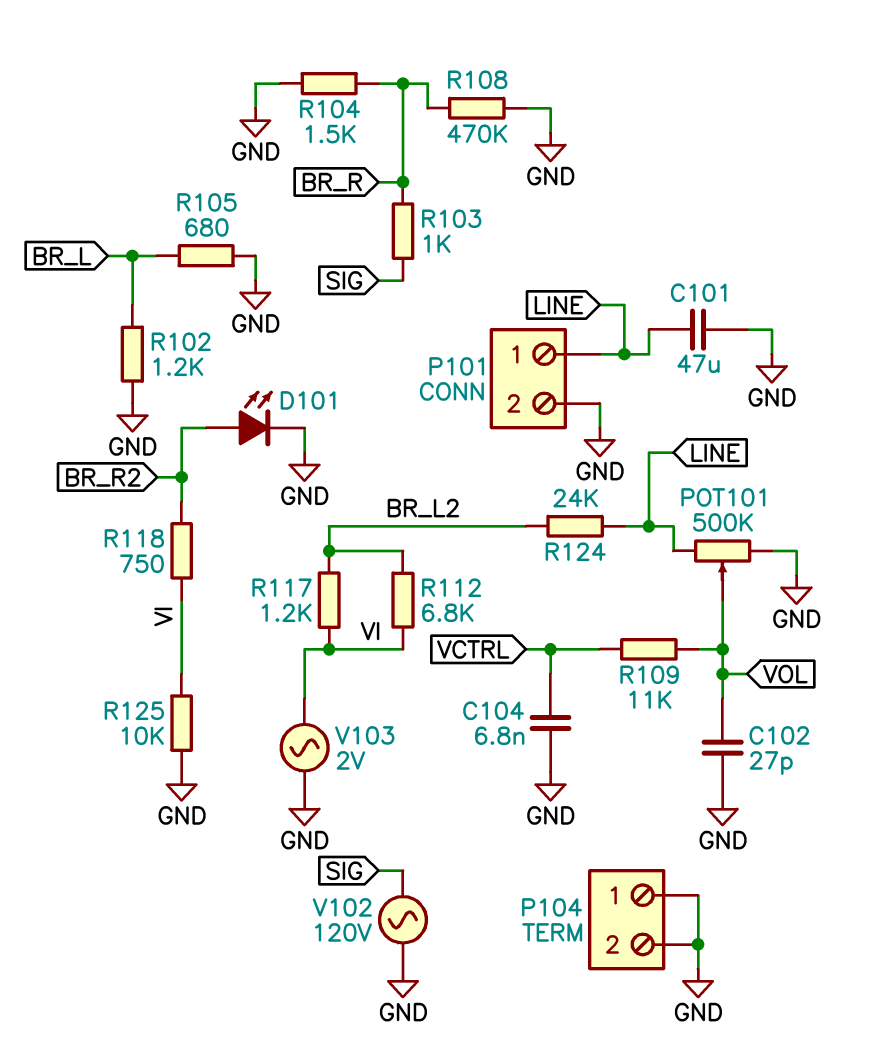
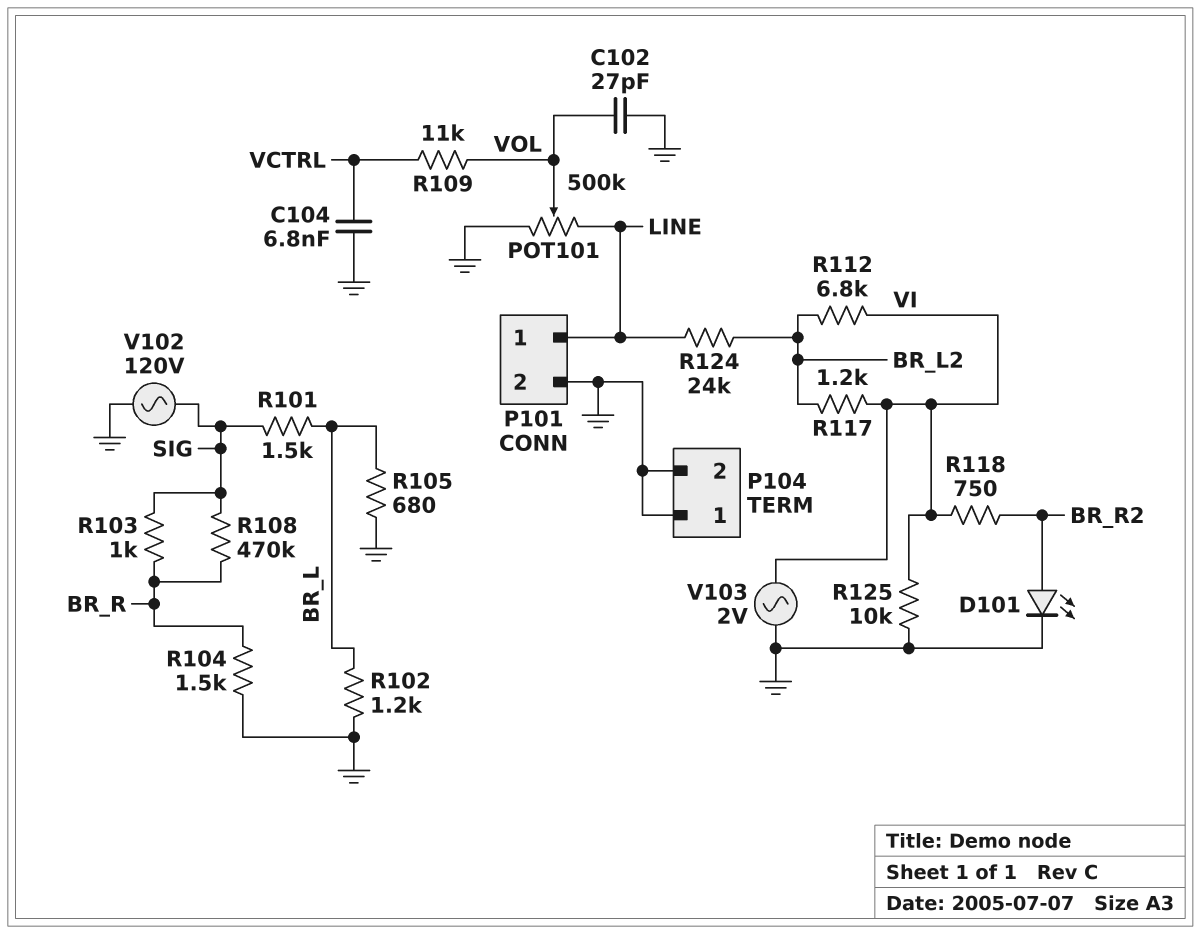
C101: 47uF (GND, LINE) -> none
R101: none -> 1.5k (BR_L, SIG)
R108: 470k (BR_R, GND) -> 470k (BR_R, SIG)

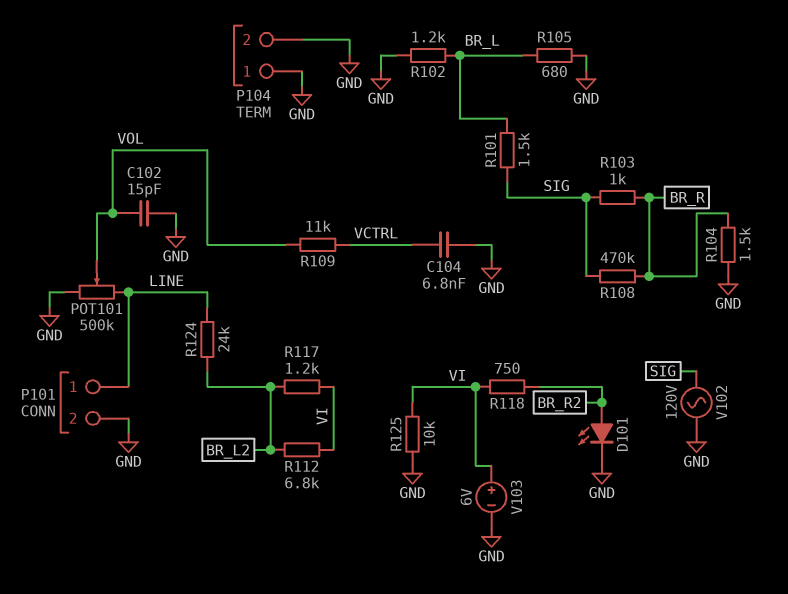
C102: 27pF (GND, VOL) -> 15pF (GND, VOL)
V103: AC 2V (GND, VI) -> 6V (plus VI, minus GND)

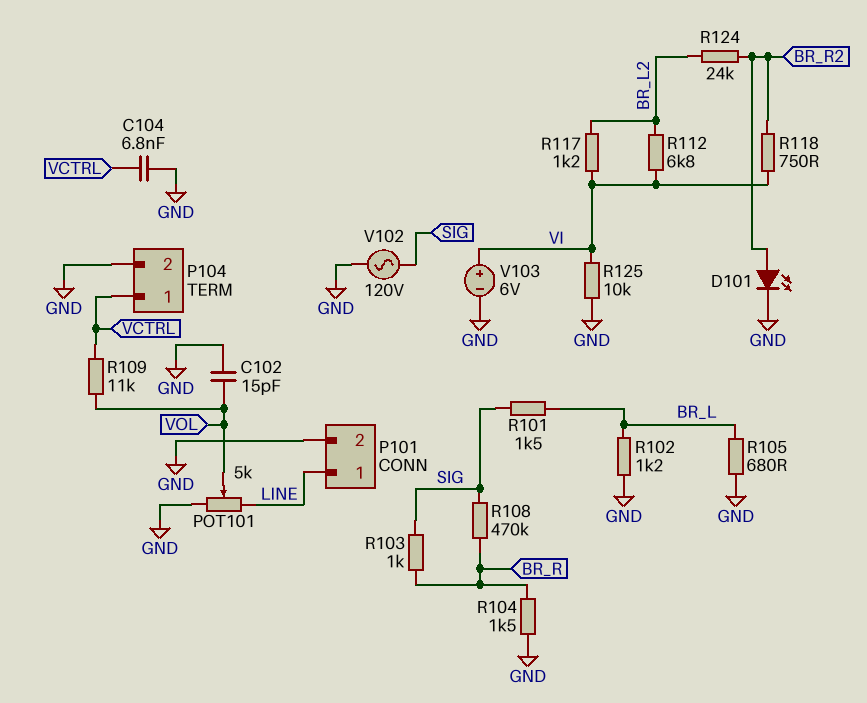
P104 pin 1: GND -> VCTRL
POT101: 500k (GND, LINE, wiper VOL) -> 5k (GND, LINE, wiper VOL)
R124: 24k (BR_L2, LINE) -> 24k (BR_L2, BR_R2)

